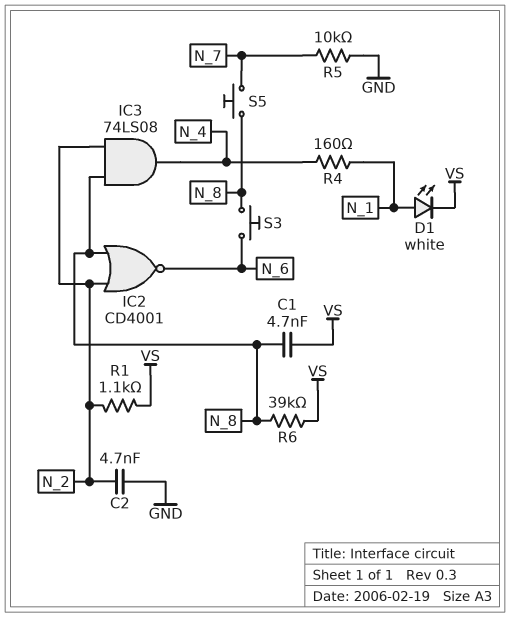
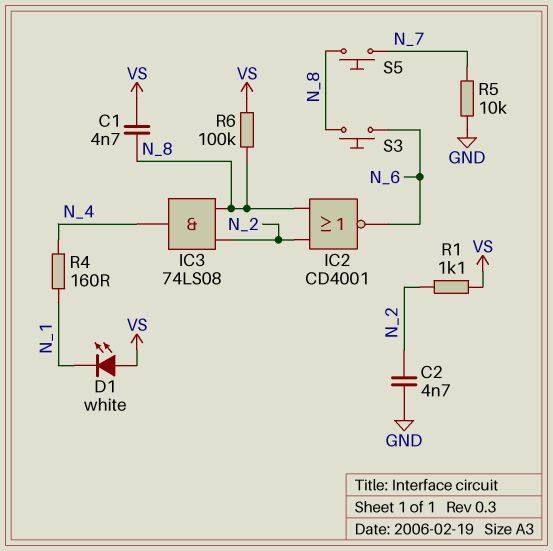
D1: LED white (A N_1, K VS) -> LED white (A VS, K N_1)
R6: 39k (N_8, VS) -> 100k (N_8, VS)

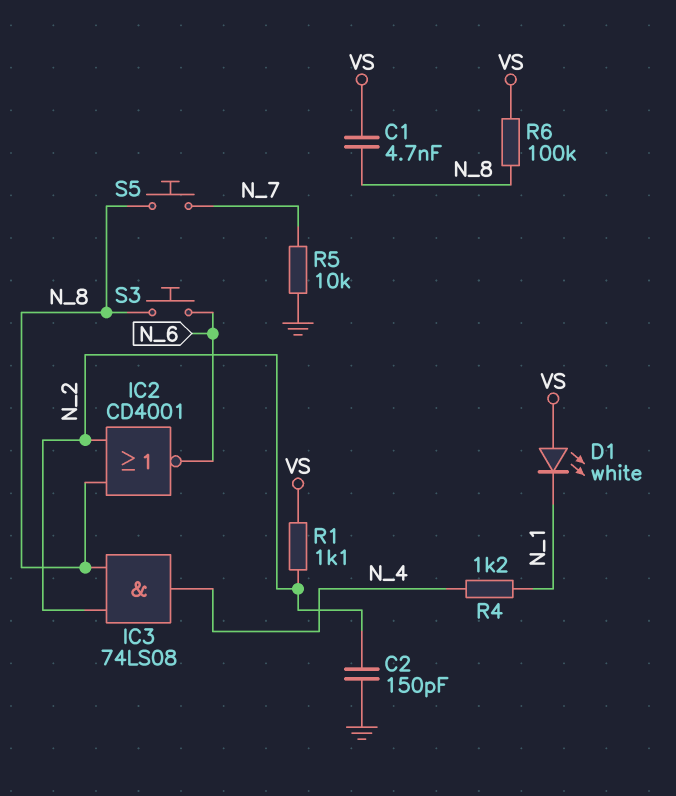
C2: 4.7nF (GND, N_2) -> 150pF (GND, N_2)
R4: 160 (N_1, N_4) -> 1.2k (N_1, N_4)

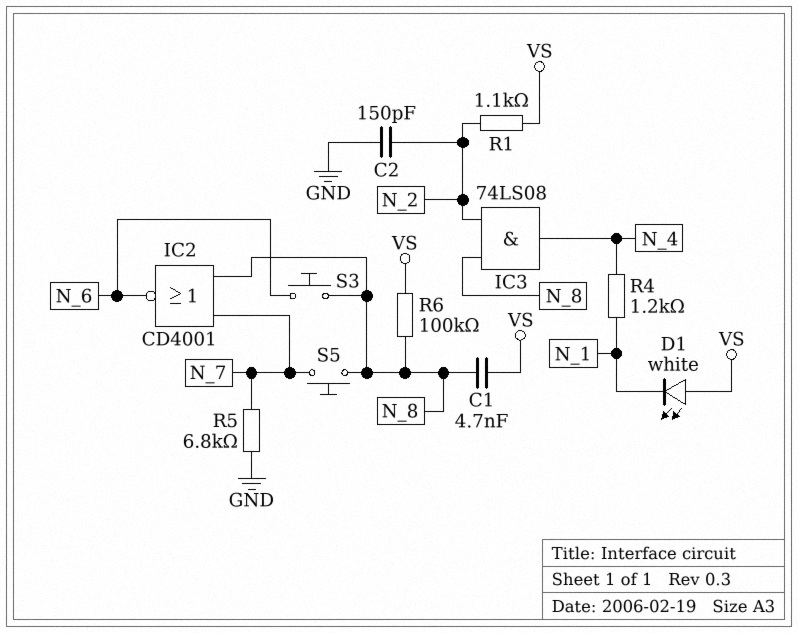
IC2: NOR CD4001 (in N_2, in N_8, out N_6) -> NOR CD4001 (in N_7, in N_8, out N_6)
R5: 10k (GND, N_7) -> 6.8k (GND, N_7)

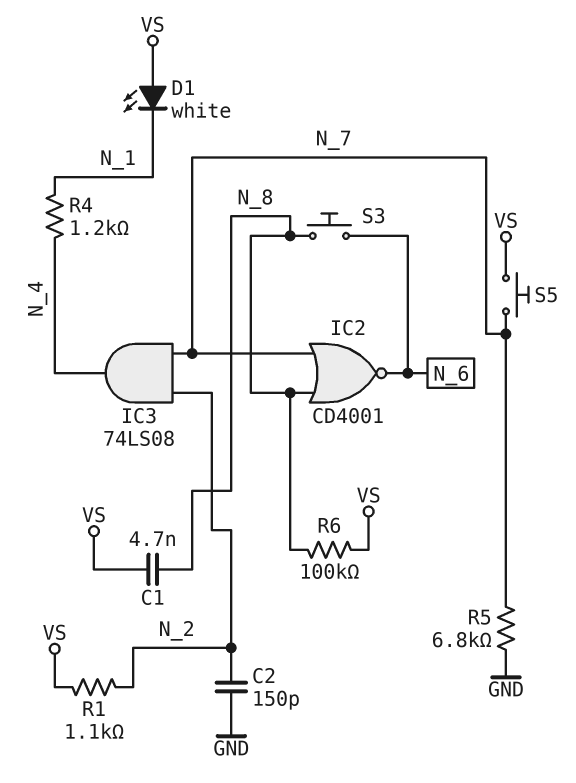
IC3: AND 74LS08 (in N_2, in N_8, out N_4) -> AND 74LS08 (in N_2, in N_7, out N_4)
S5: button (N_7, N_8) -> button (N_7, VS)

